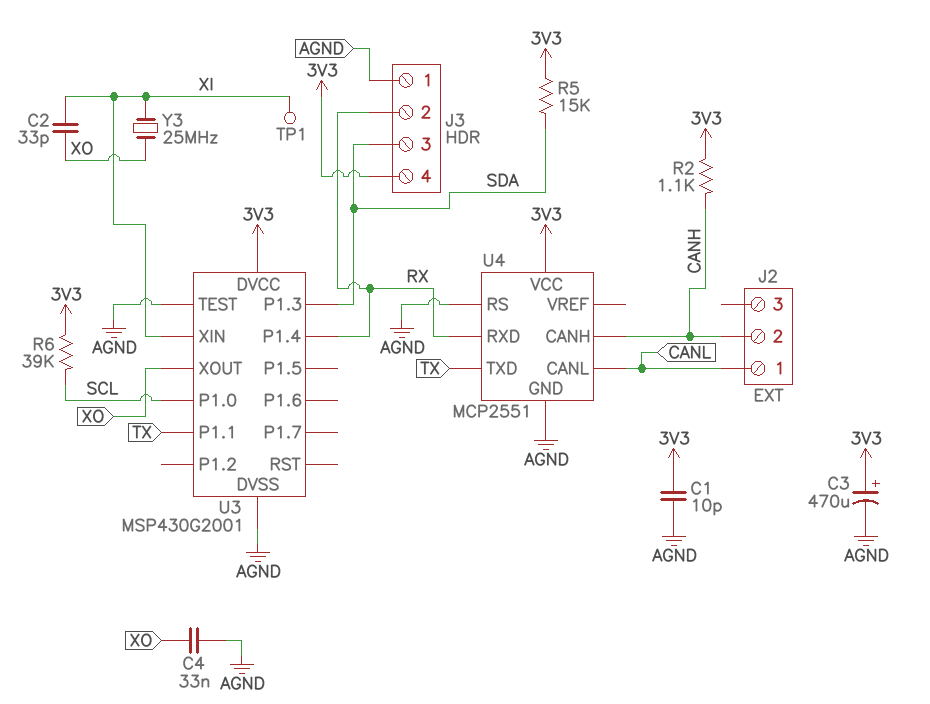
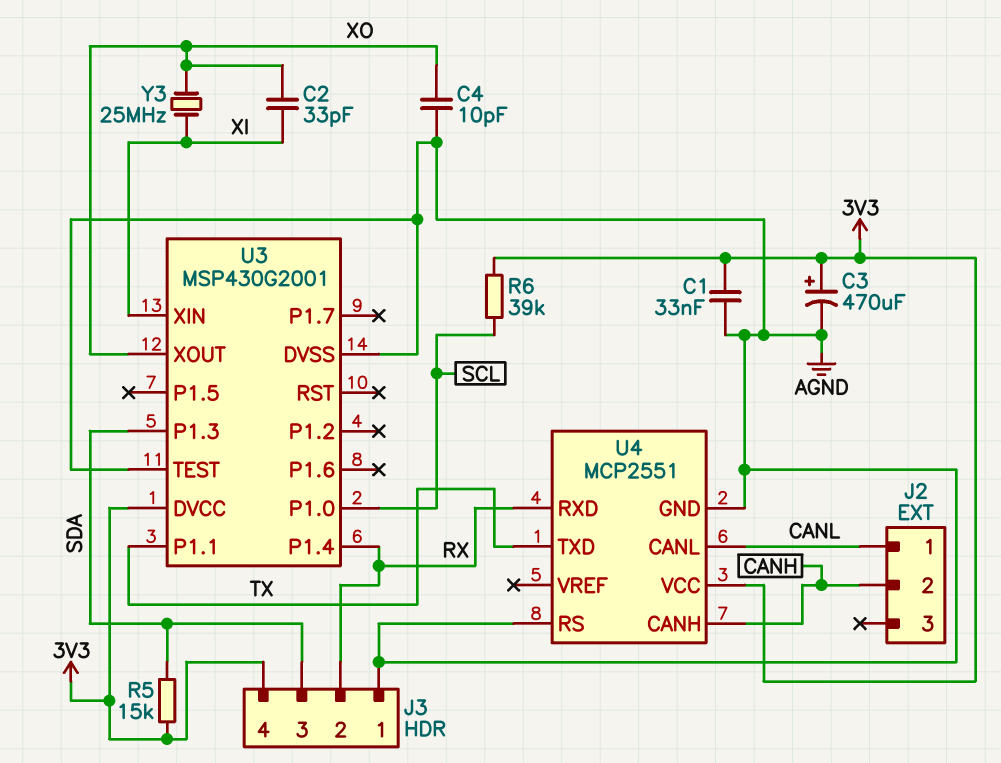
C1: 10pF (3V3, AGND) -> 33nF (3V3, AGND)
C4: 33nF (AGND, XO) -> 10pF (AGND, XO)
R2: 1.1k (3V3, CANH) -> none
TP1: test point (XI) -> none

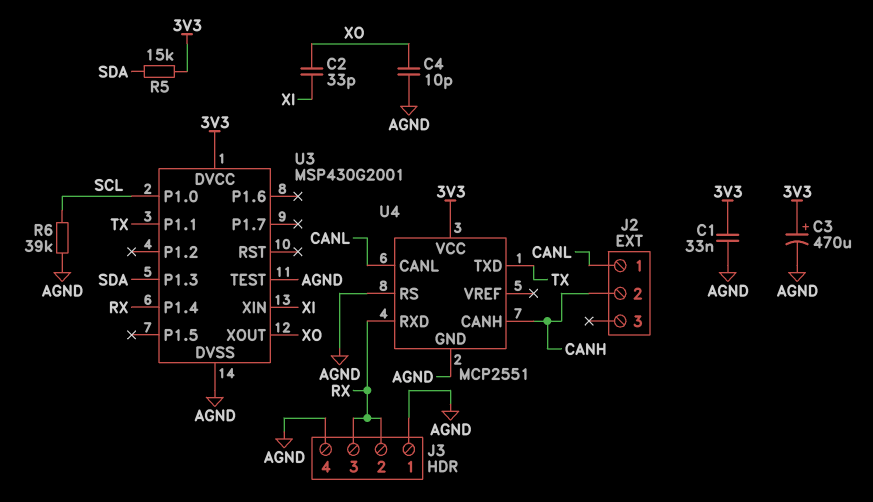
J3 pin 3: SDA -> RX
J3 pin 4: 3V3 -> AGND
R6: 39k (3V3, SCL) -> 39k (AGND, SCL)
Y3: 25MHz (XI, XO) -> none

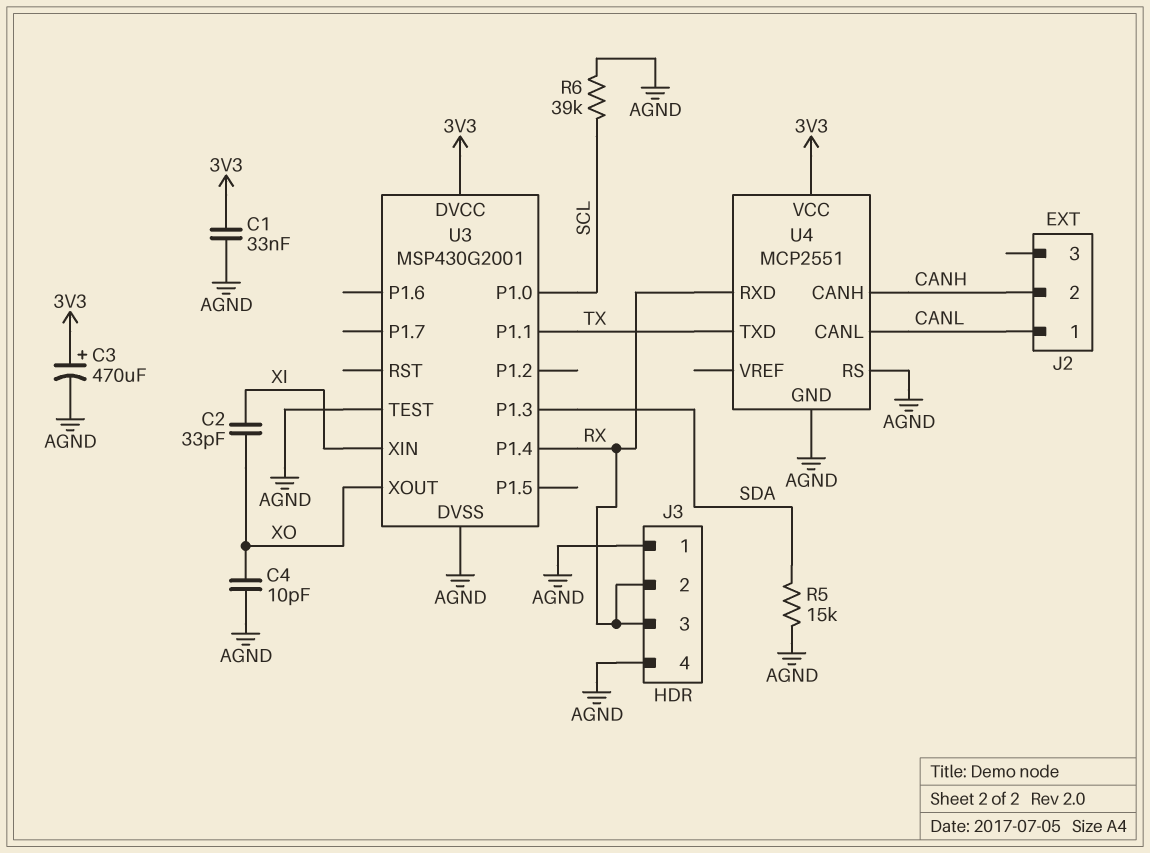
R5: 15k (3V3, SDA) -> 15k (AGND, SDA)

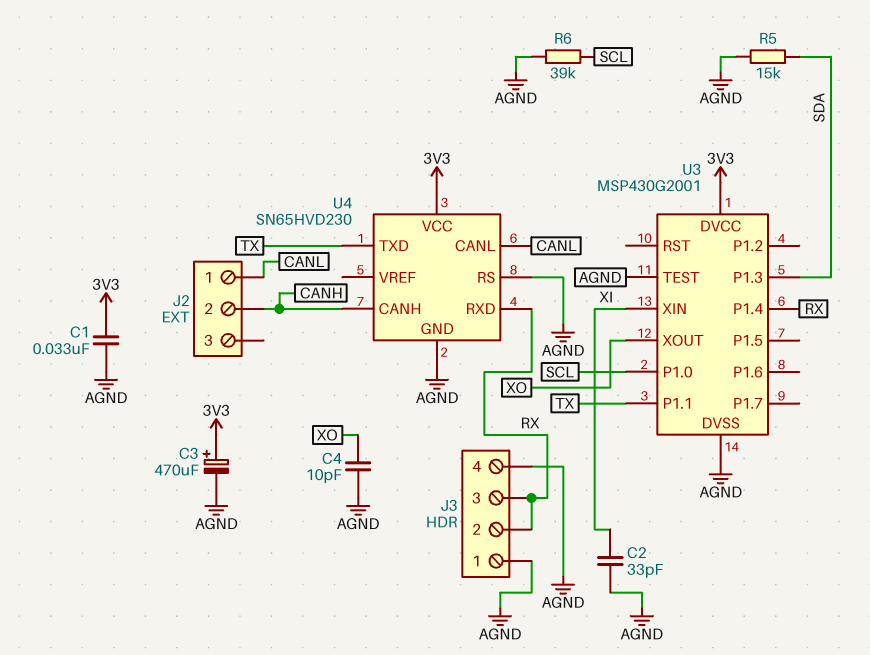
C2: 33pF (XI, XO) -> 33pF (AGND, XI)
U4: MCP2551 -> SN65HVD230

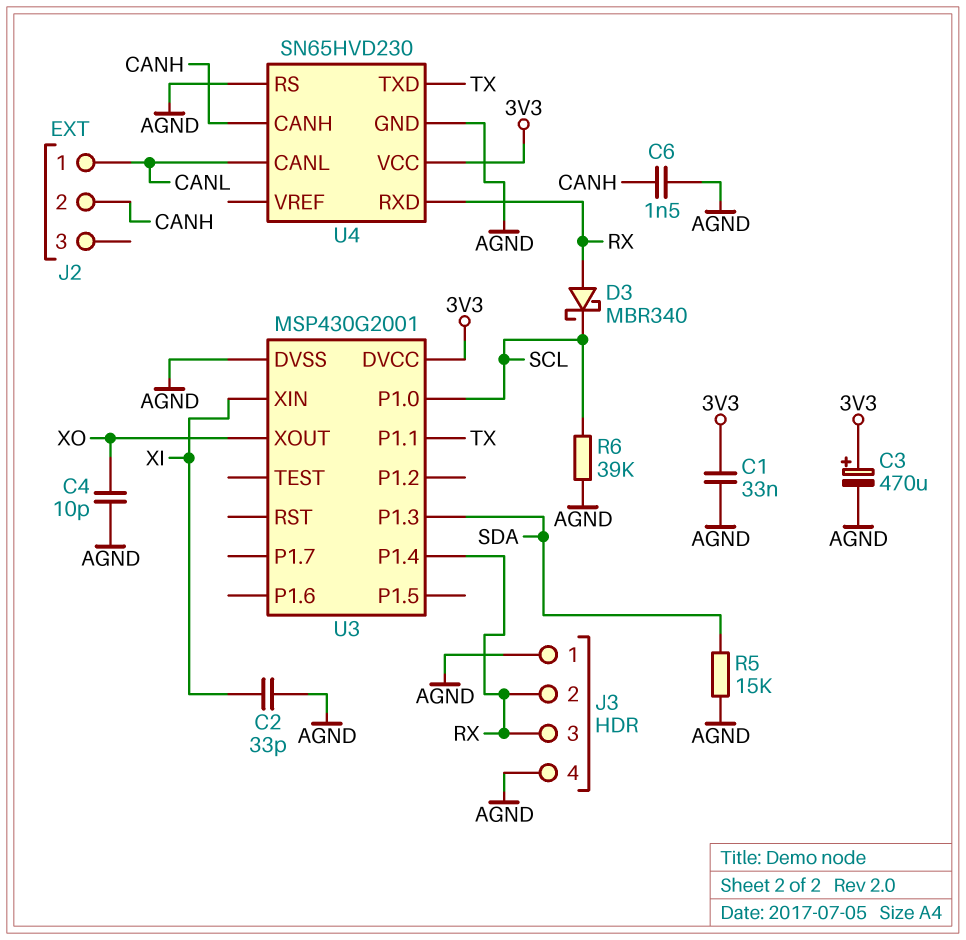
C6: none -> 1.5nF (AGND, CANH)
D3: none -> schottky MBR340 (A RX, K SCL)
U3 pin TEST: AGND -> none

